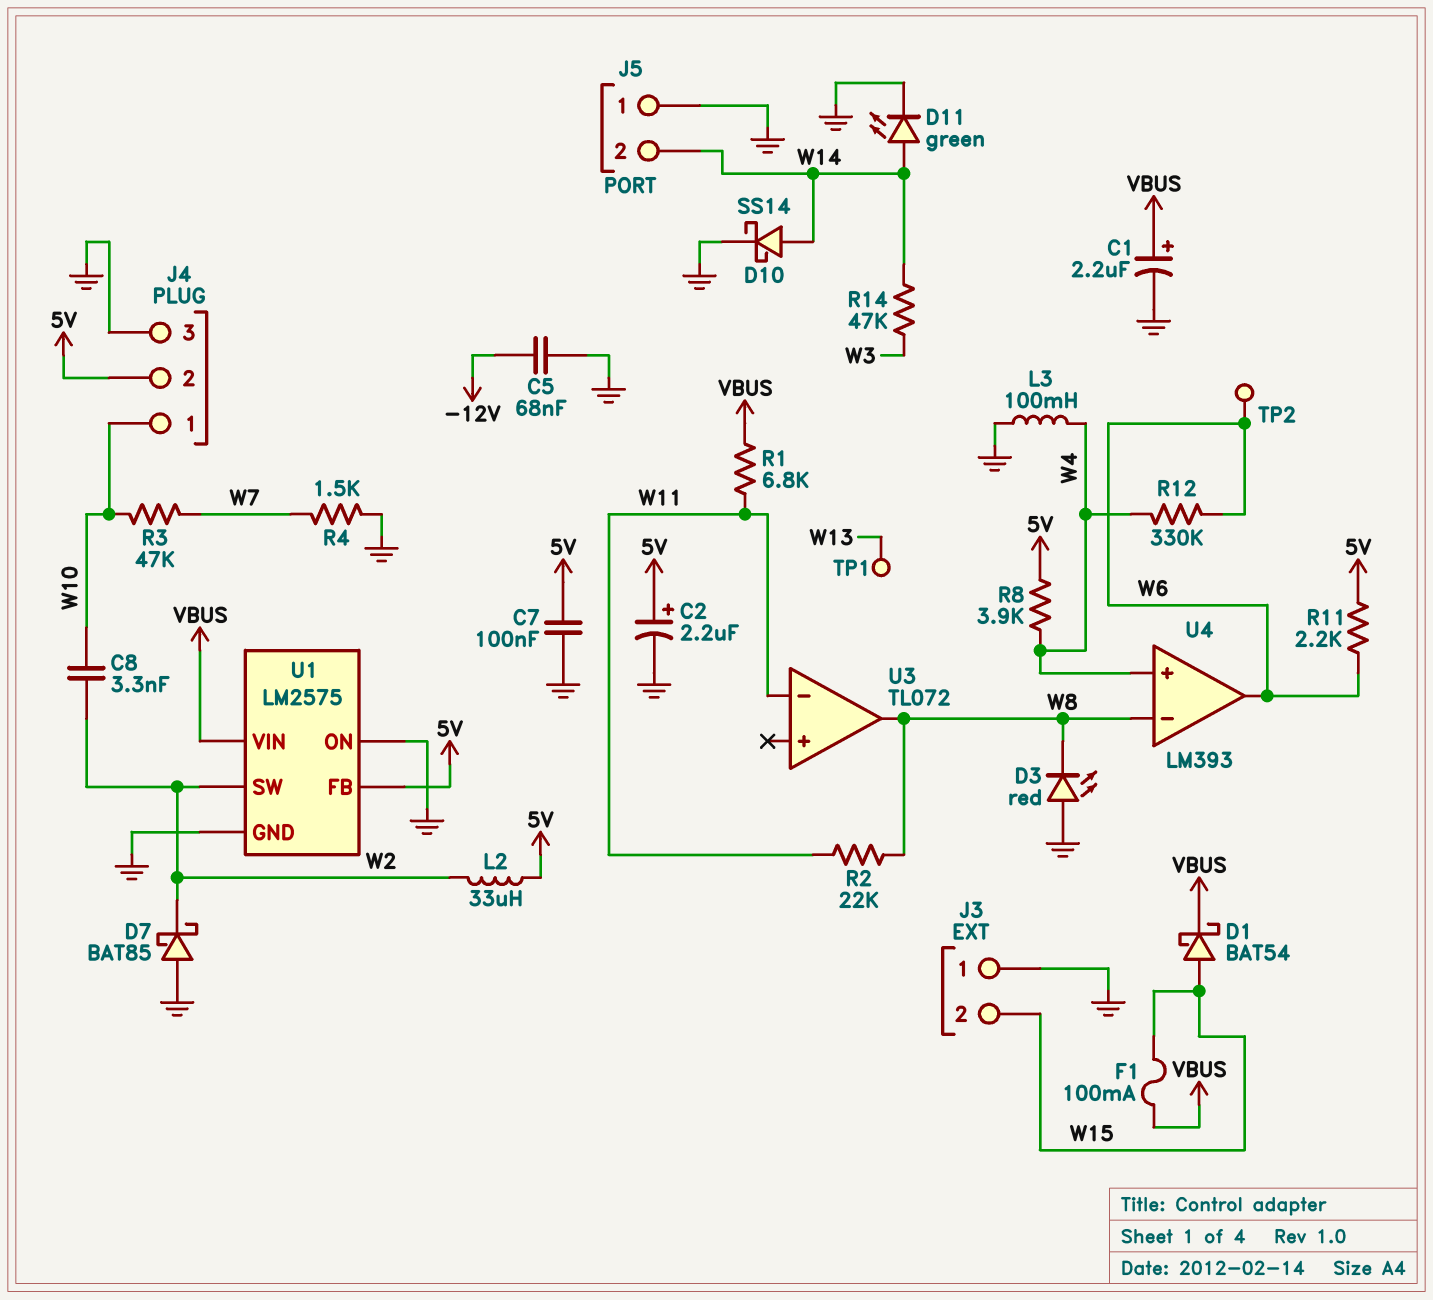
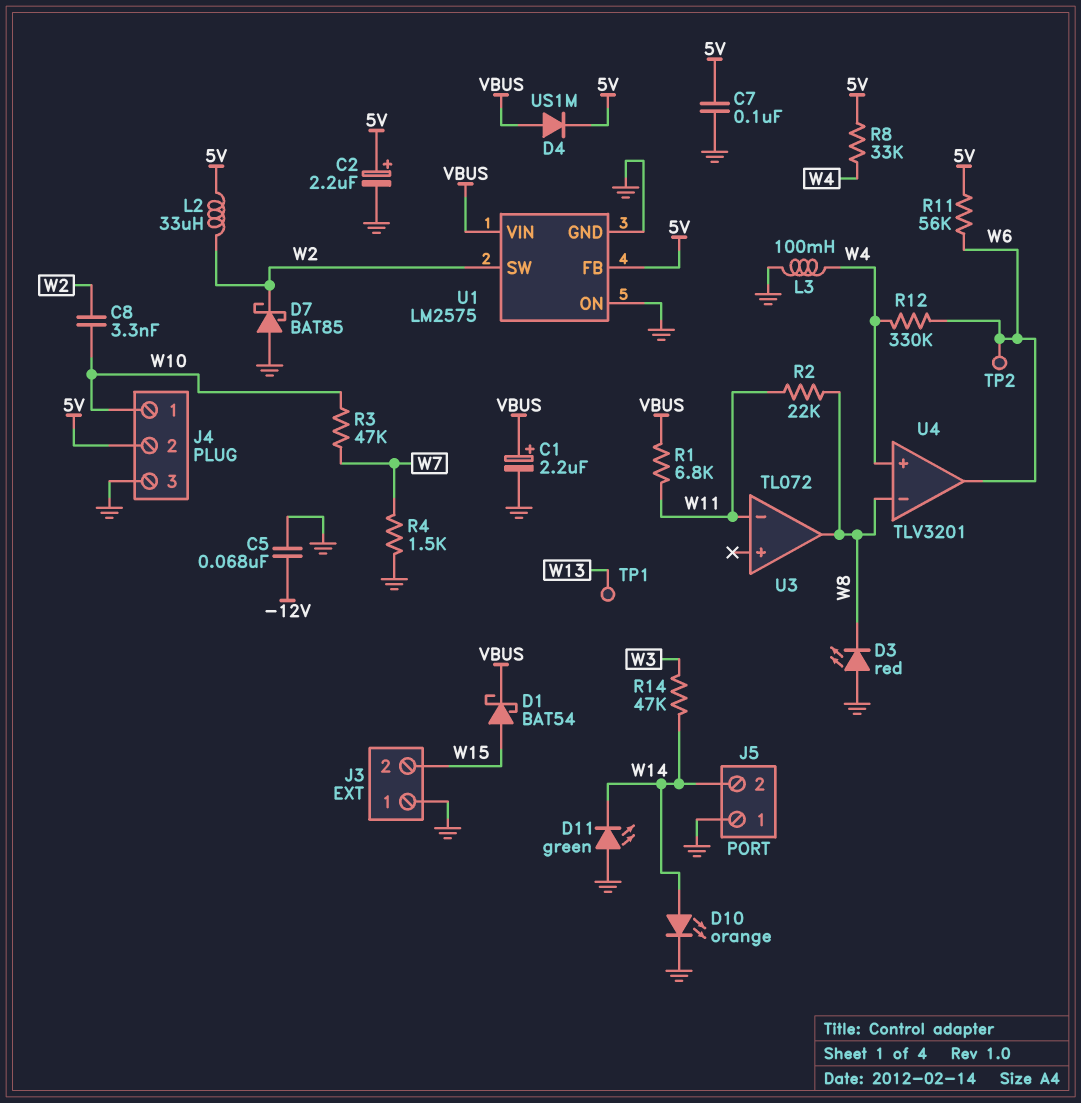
D4: none -> diode US1M (A VBUS, K 5V)
D10: schottky SS14 (A W14, K GND) -> LED orange (A W14, K GND)
D11: LED green (A W14, K GND) -> LED green (A GND, K W14)
F1: 100mA (VBUS, W15) -> none
R8: 3.9k (5V, W4) -> 33k (5V, W4)
R11: 2.2k (5V, W6) -> 56k (5V, W6)
U4: LM393 -> TLV3201

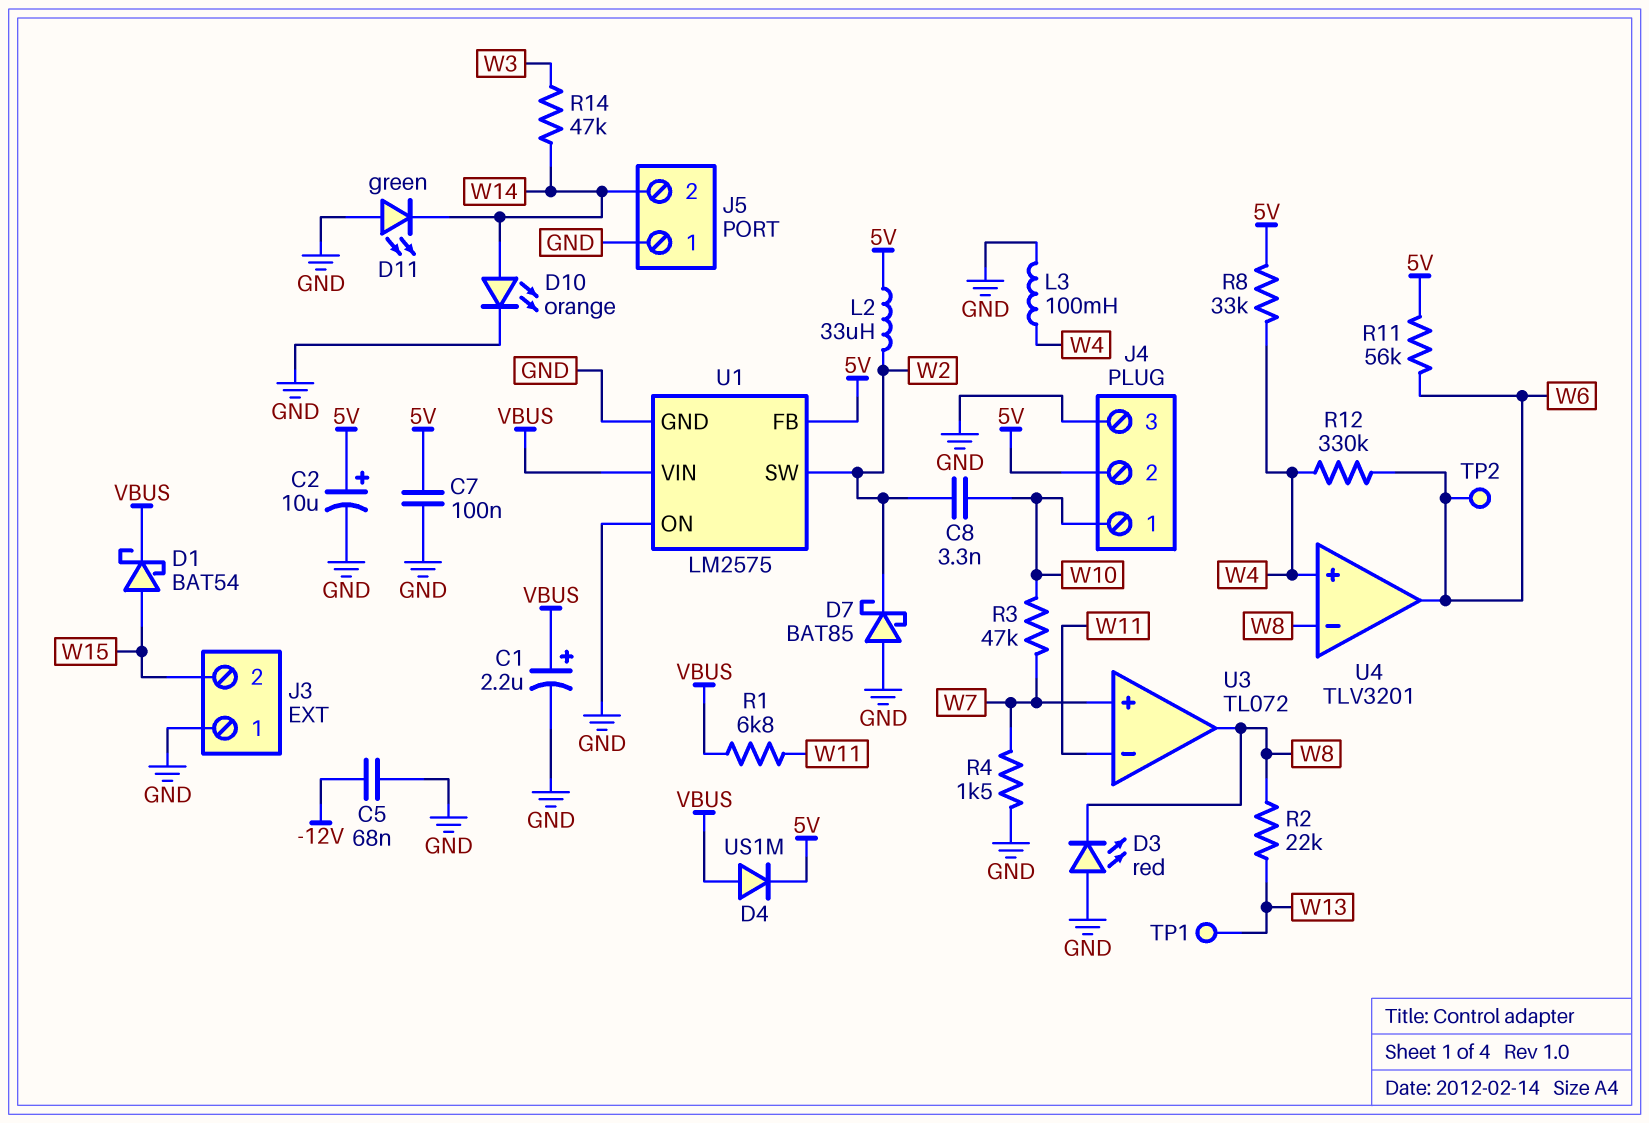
C2: 2.2uF (plus 5V, minus GND) -> 10uF (plus 5V, minus GND)
R2: 22k (W8, W11) -> 22k (W8, W13)
U3 pin in+: none -> W7

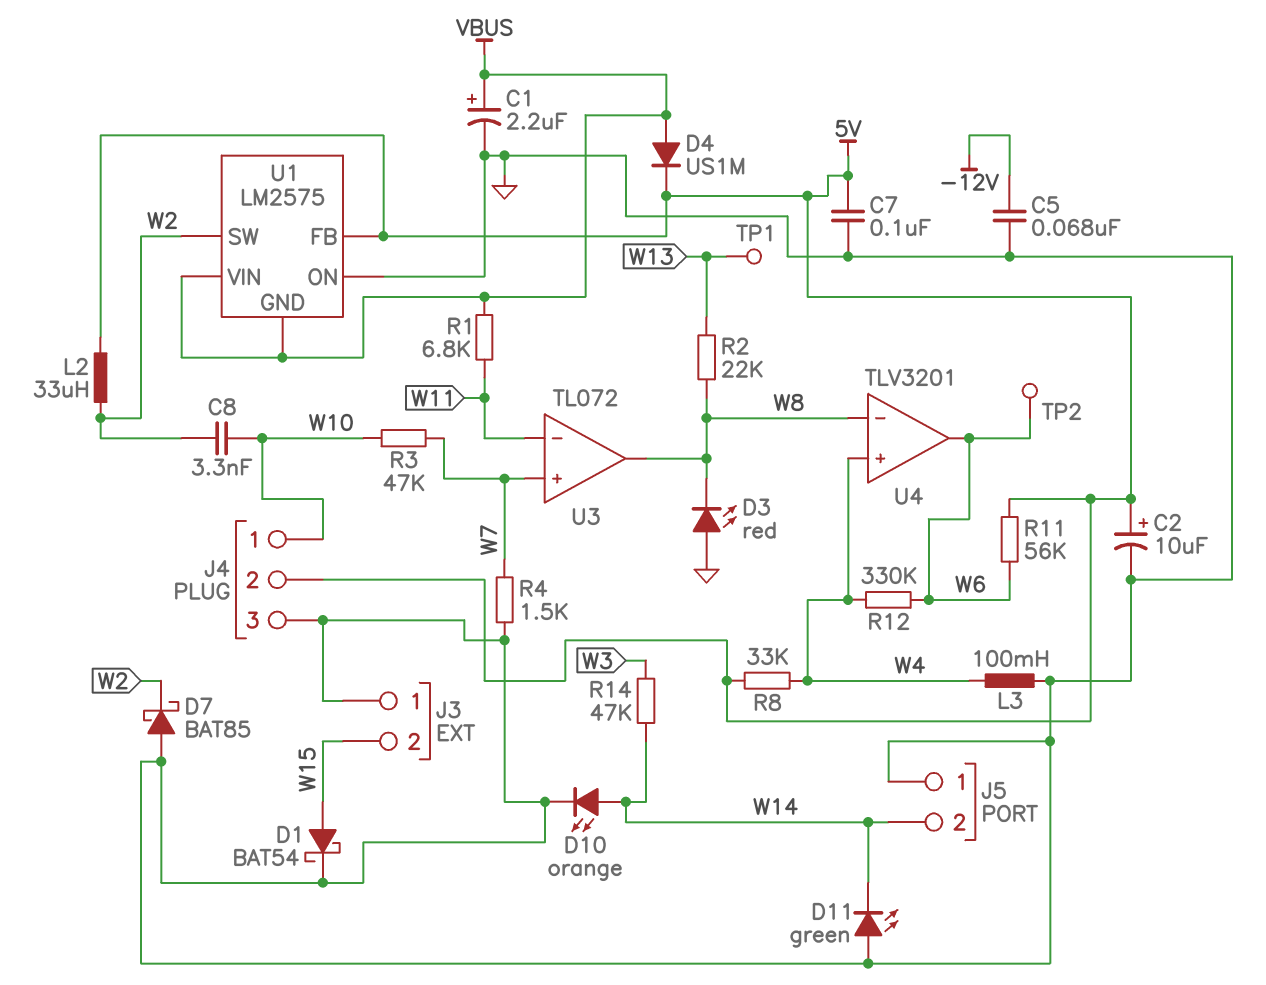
D1: schottky BAT54 (A W15, K VBUS) -> schottky BAT54 (A W15, K GND)
U1 pin GND: GND -> VBUS

